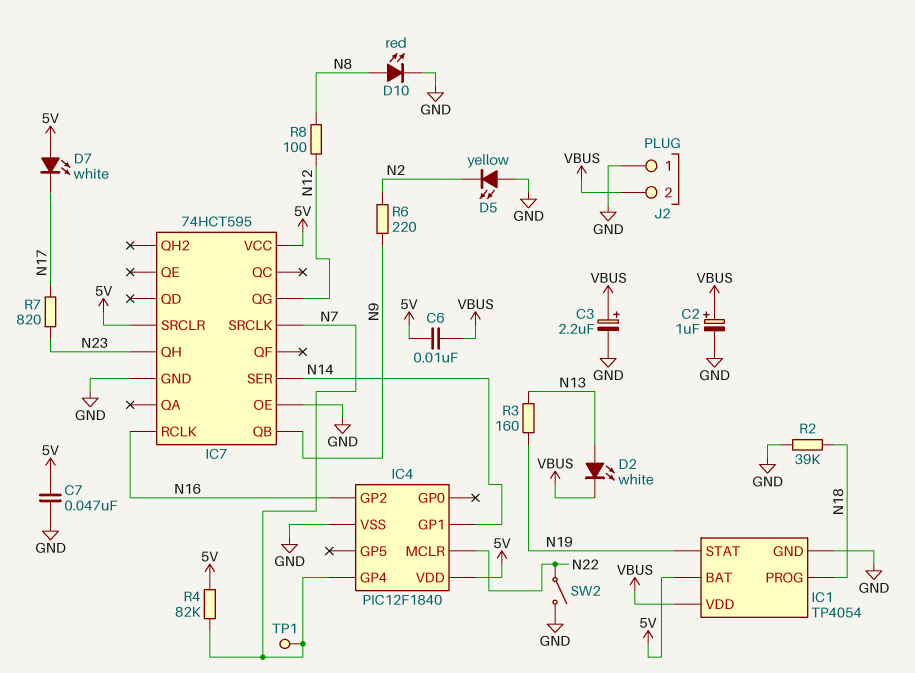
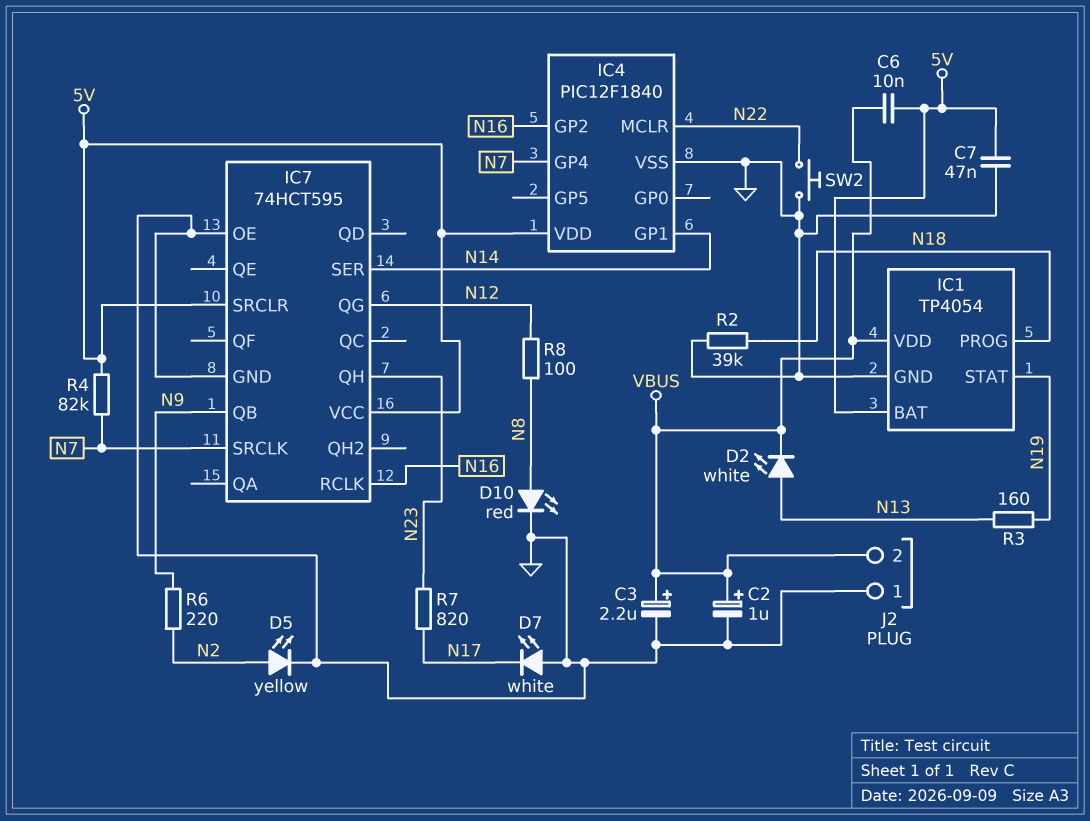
D5: LED yellow (A GND, K N2) -> LED yellow (A N2, K GND)
D7: LED white (A 5V, K N17) -> LED white (A GND, K N17)
SW2: switch (GND, N22) -> button (GND, N22)
TP1: test point (N7) -> none

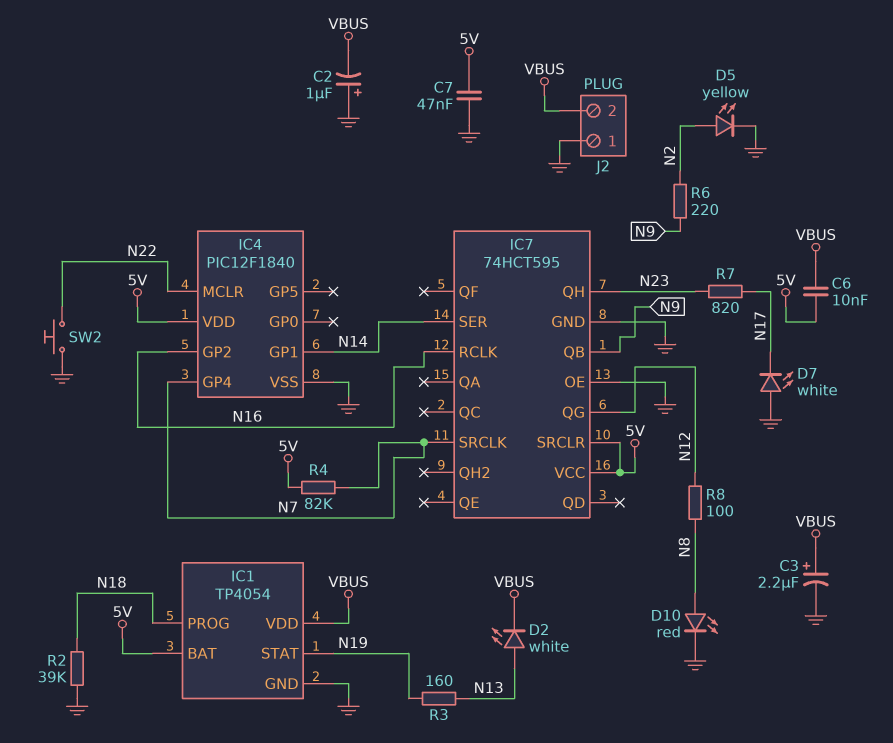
C2: 1uF (plus VBUS, minus GND) -> 1uF (plus GND, minus VBUS)

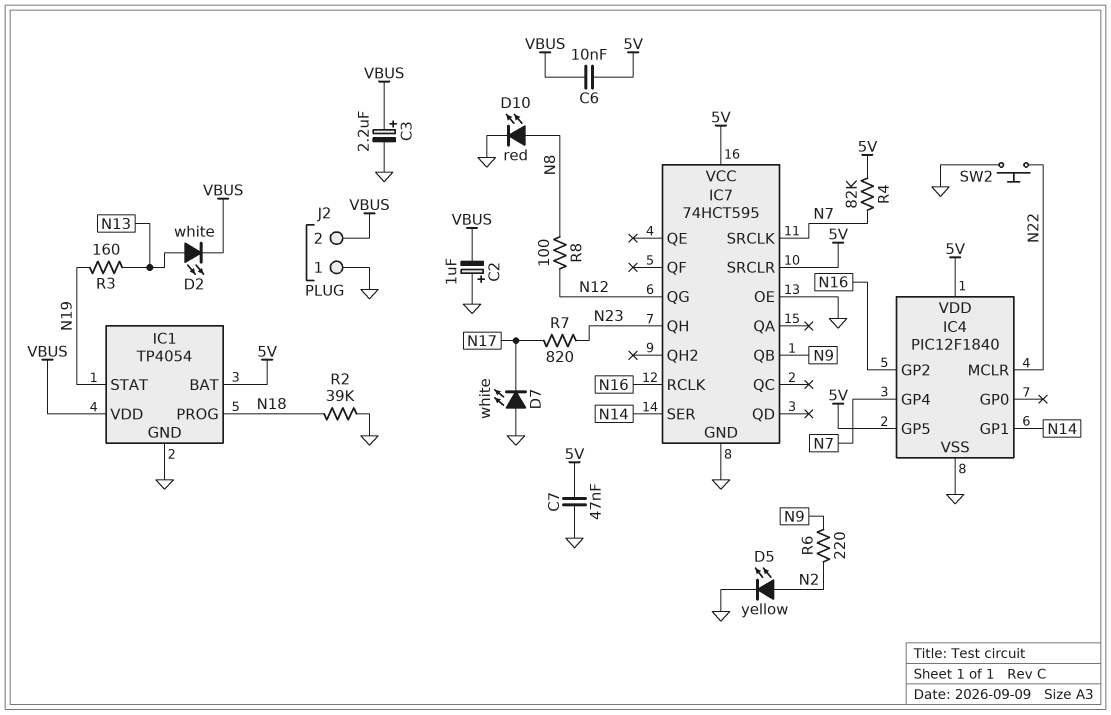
IC4 pin GP5: none -> 5V

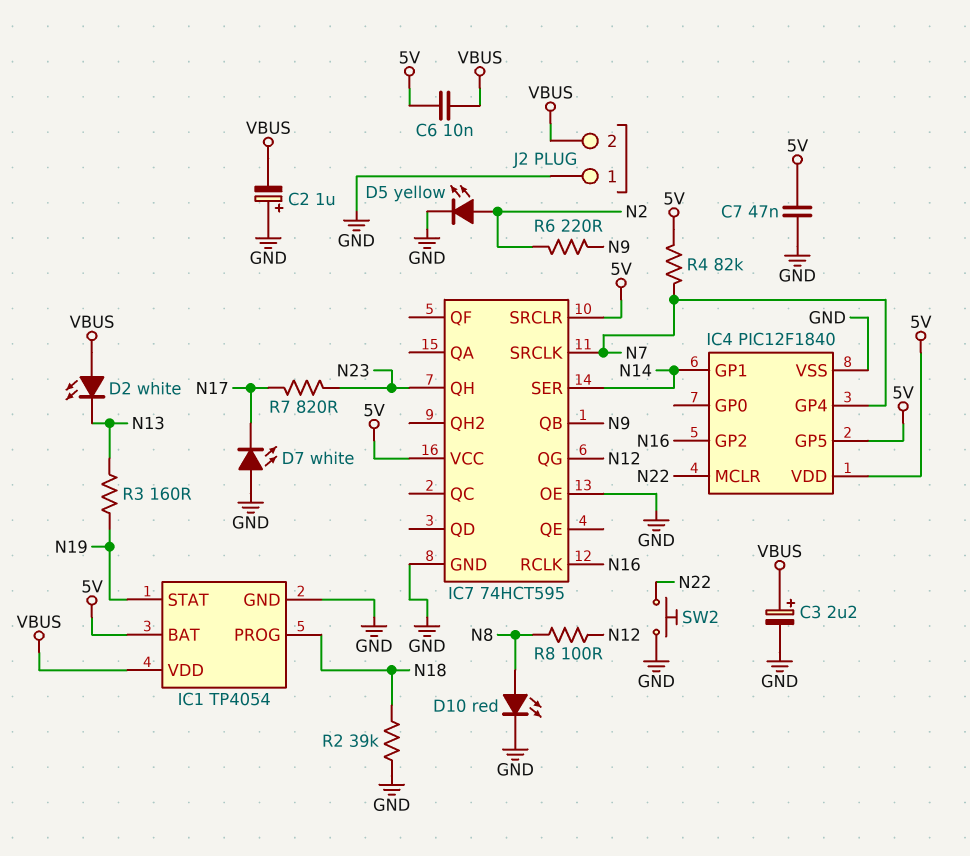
D2: LED white (A N13, K VBUS) -> LED white (A VBUS, K N13)

